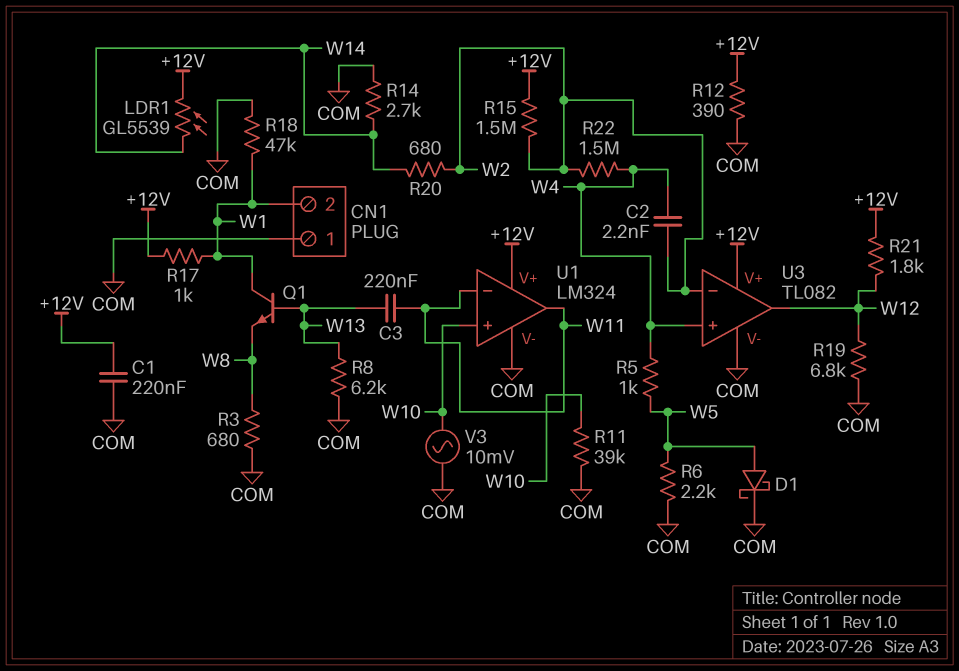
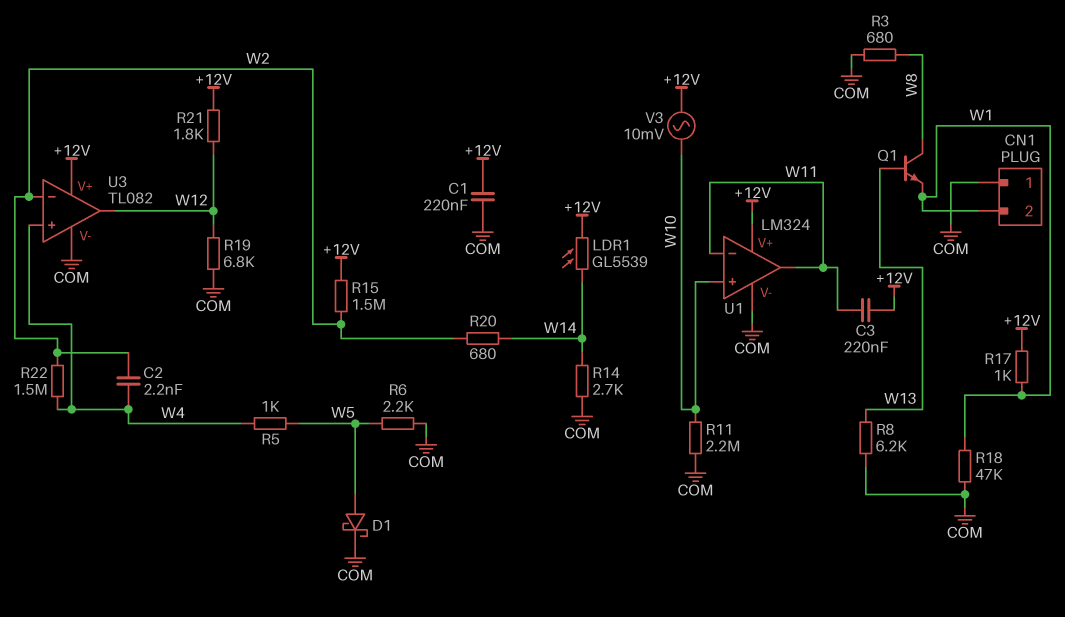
C3: 220nF (W11, W13) -> 220nF (+12V, W11)
Q1: NPN (B W13, C W1, E W8) -> NPN (B W13, C W8, E W1)
R11: 39k (COM, W10) -> 2.2M (COM, W10)
R12: 390 (+12V, COM) -> none
V3: AC 10mV (COM, W10) -> AC 10mV (+12V, W10)

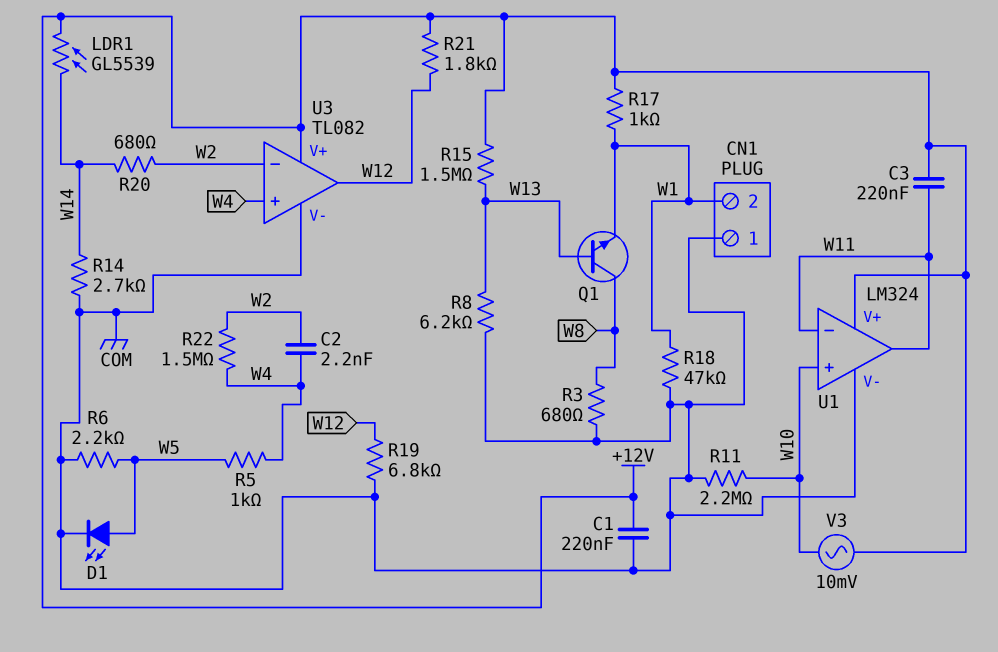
D1: schottky (A W5, K COM) -> LED (A W5, K COM)
R15: 1.5M (+12V, W2) -> 1.5M (+12V, W13)

